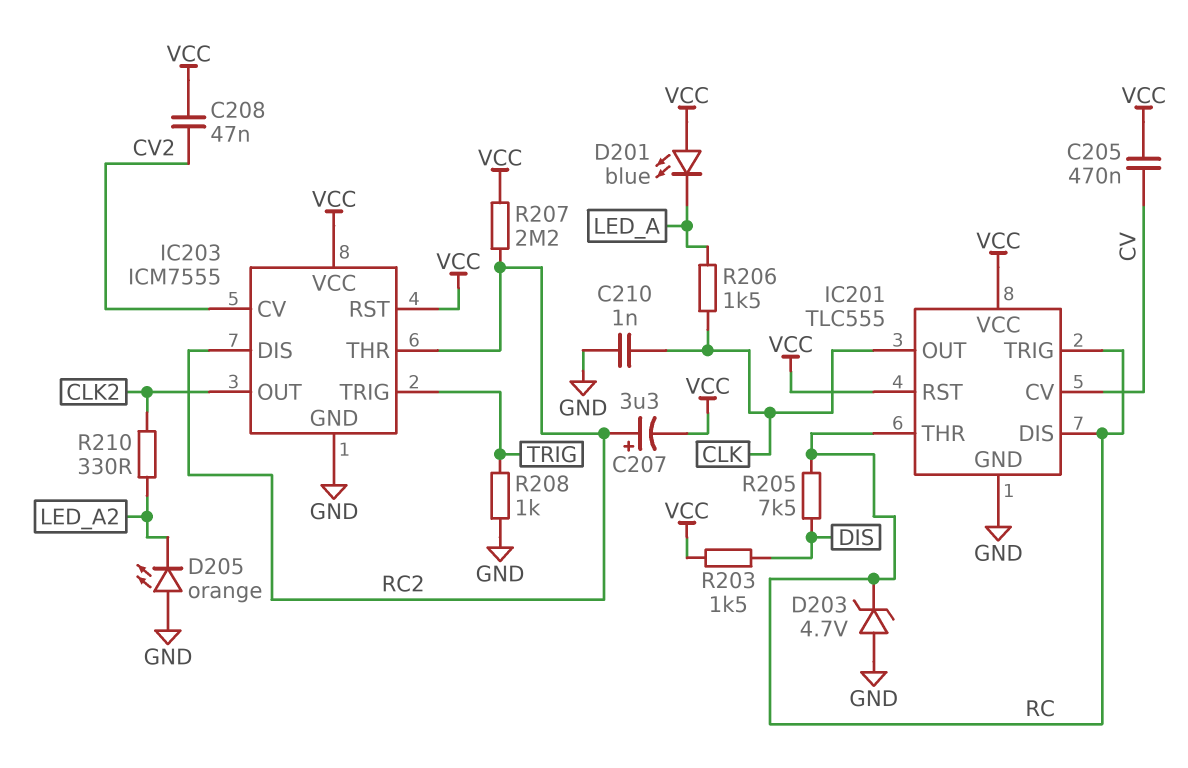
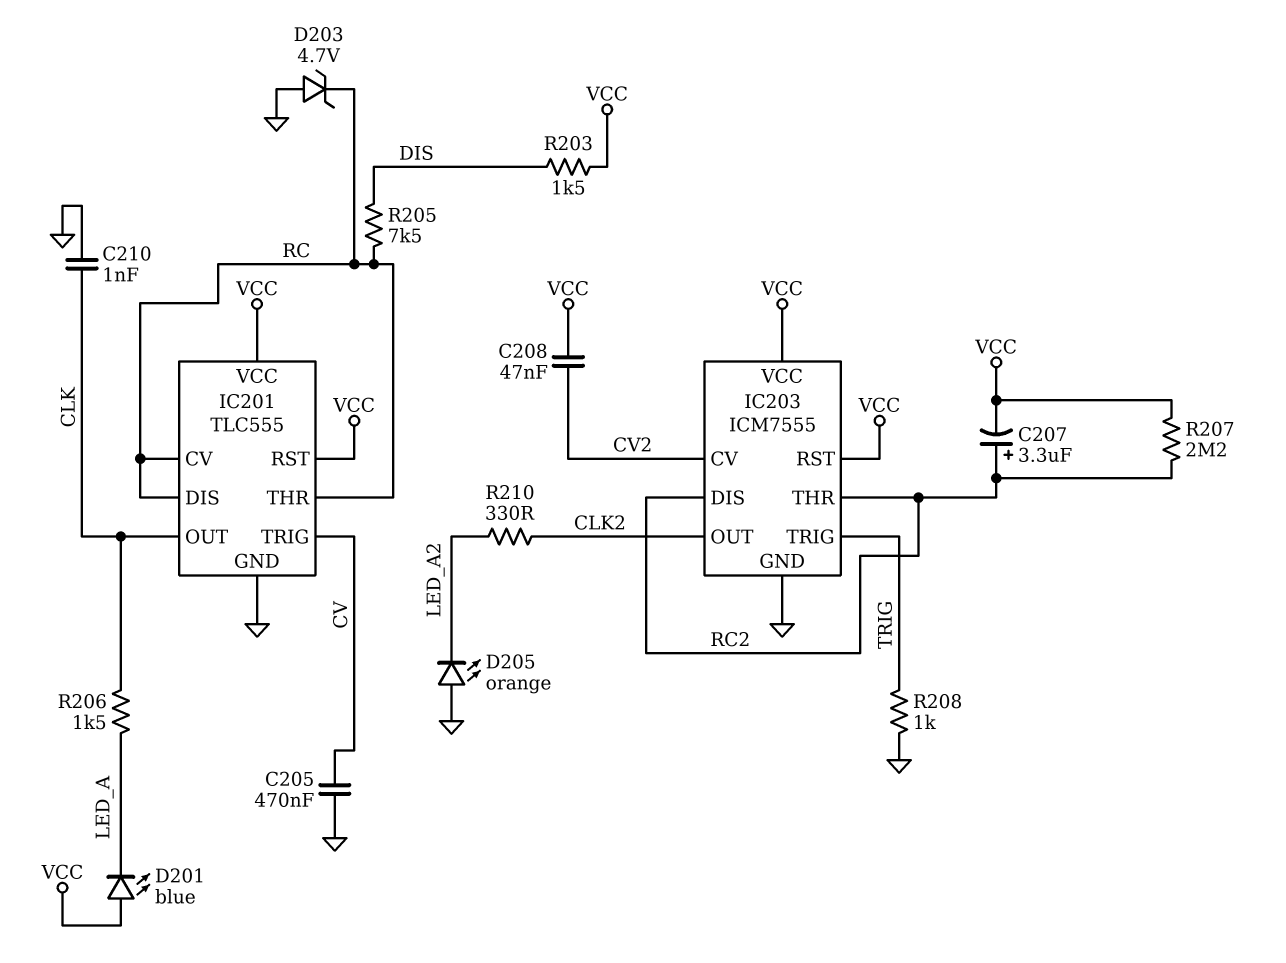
C205: 470nF (CV, VCC) -> 470nF (CV, GND)
IC201 pin CV: CV -> RC
IC201 pin TRIG: RC -> CV

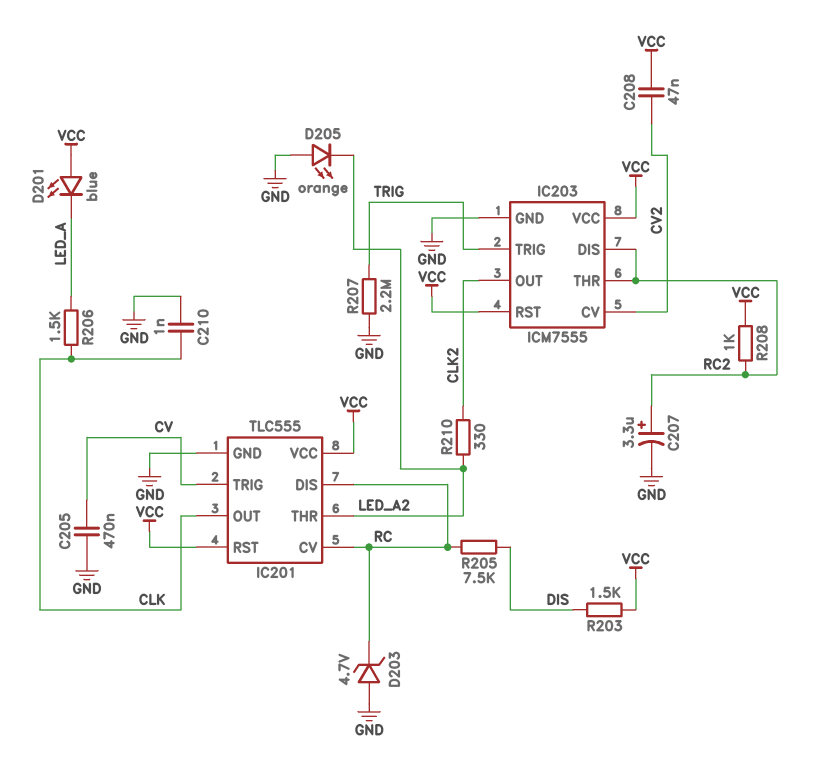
C207: 3.3uF (plus RC2, minus VCC) -> 3.3uF (plus RC2, minus GND)
IC201 pin THR: RC -> LED_A2
R207: 2.2M (RC2, VCC) -> 2.2M (GND, TRIG)
R208: 1k (GND, TRIG) -> 1k (RC2, VCC)

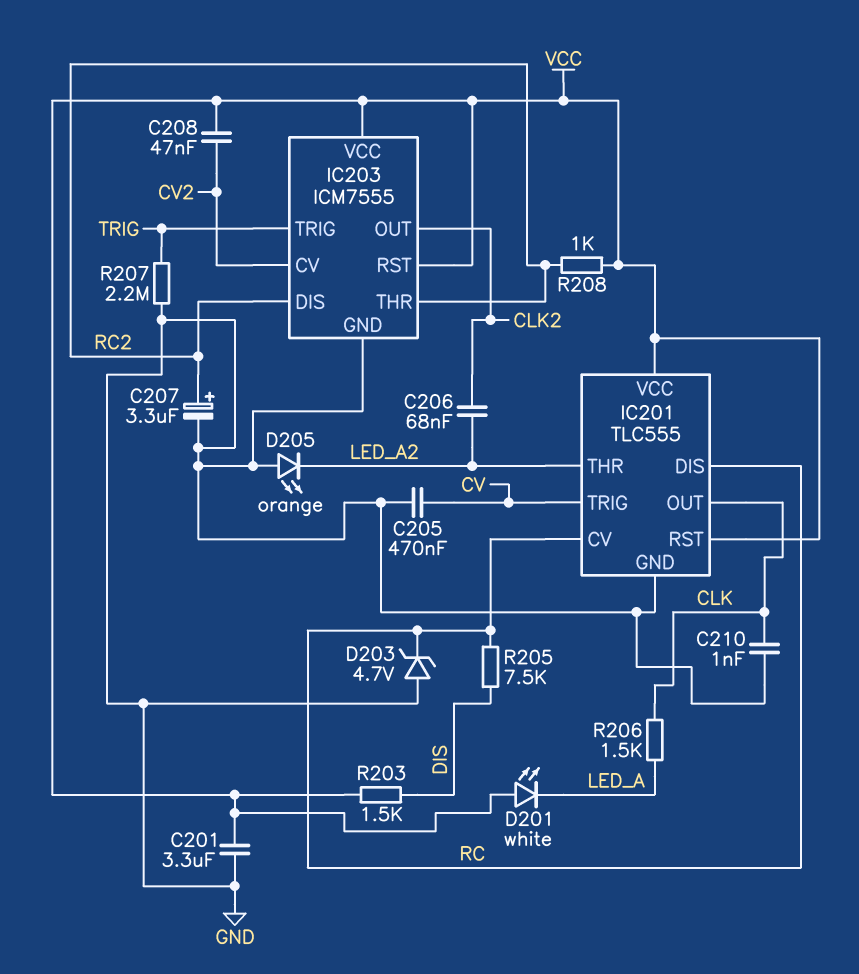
C201: none -> 3.3uF (GND, VCC)
C206: none -> 68nF (CLK2, LED_A2)
D201: LED blue (A VCC, K LED_A) -> LED white (A VCC, K LED_A)
R210: 330 (CLK2, LED_A2) -> none

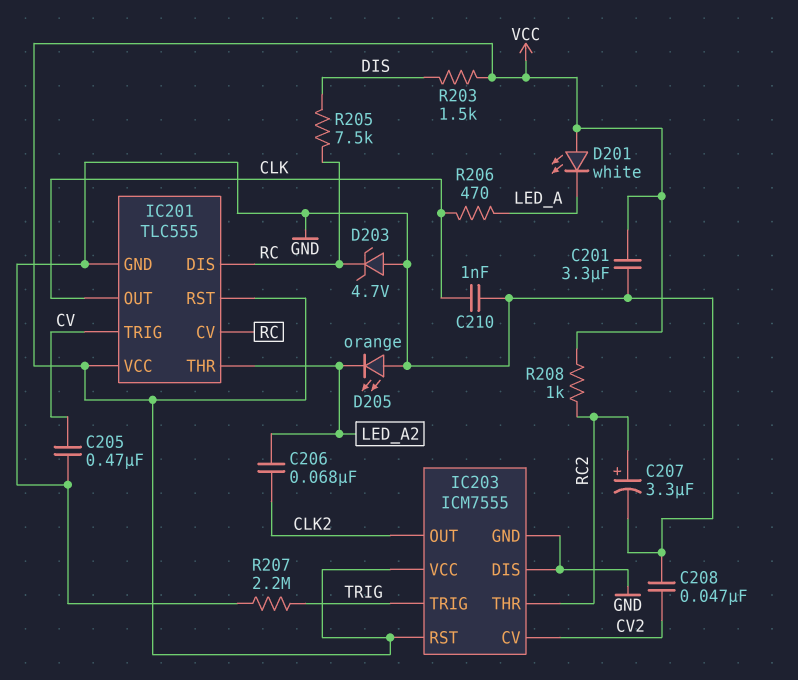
C208: 47nF (CV2, VCC) -> 47nF (CV2, GND)
IC203 pin DIS: RC2 -> GND
R206: 1.5k (CLK, LED_A) -> 470 (CLK, LED_A)

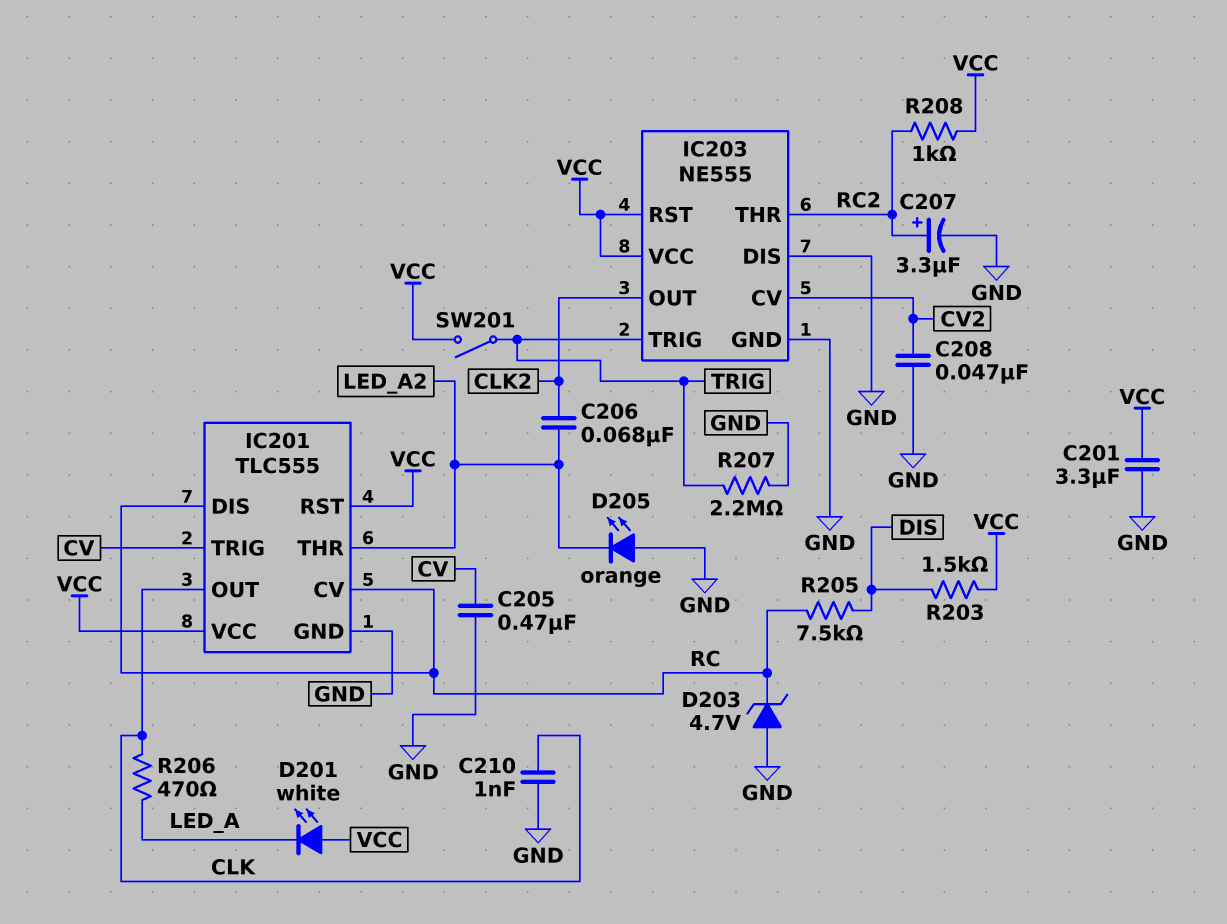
IC203: ICM7555 -> NE555
SW201: none -> switch (TRIG, VCC)

